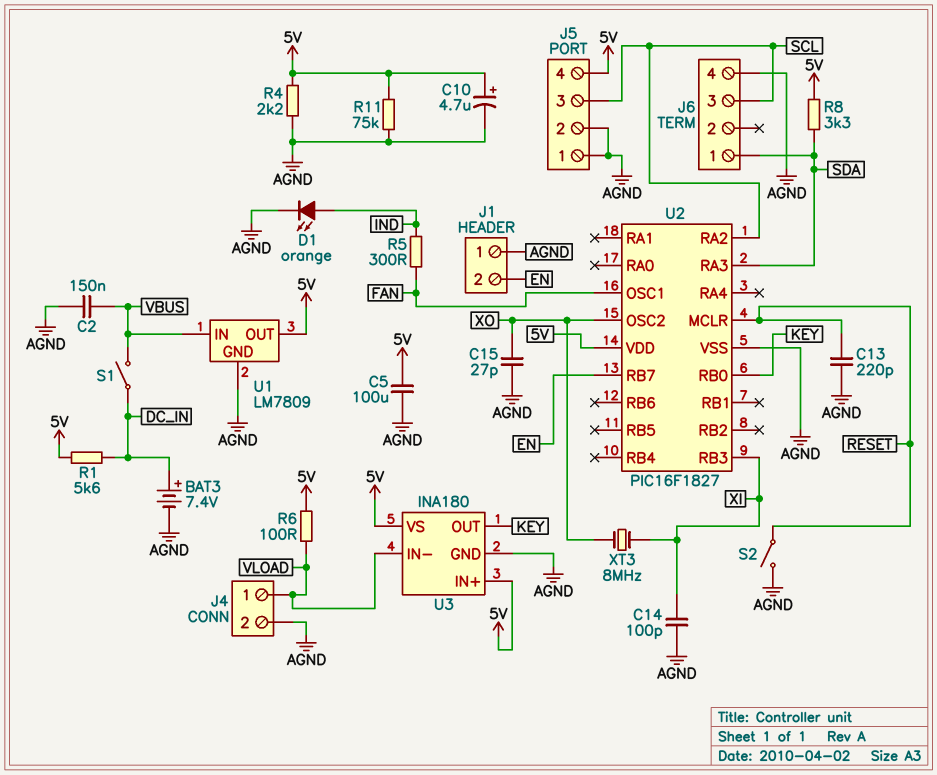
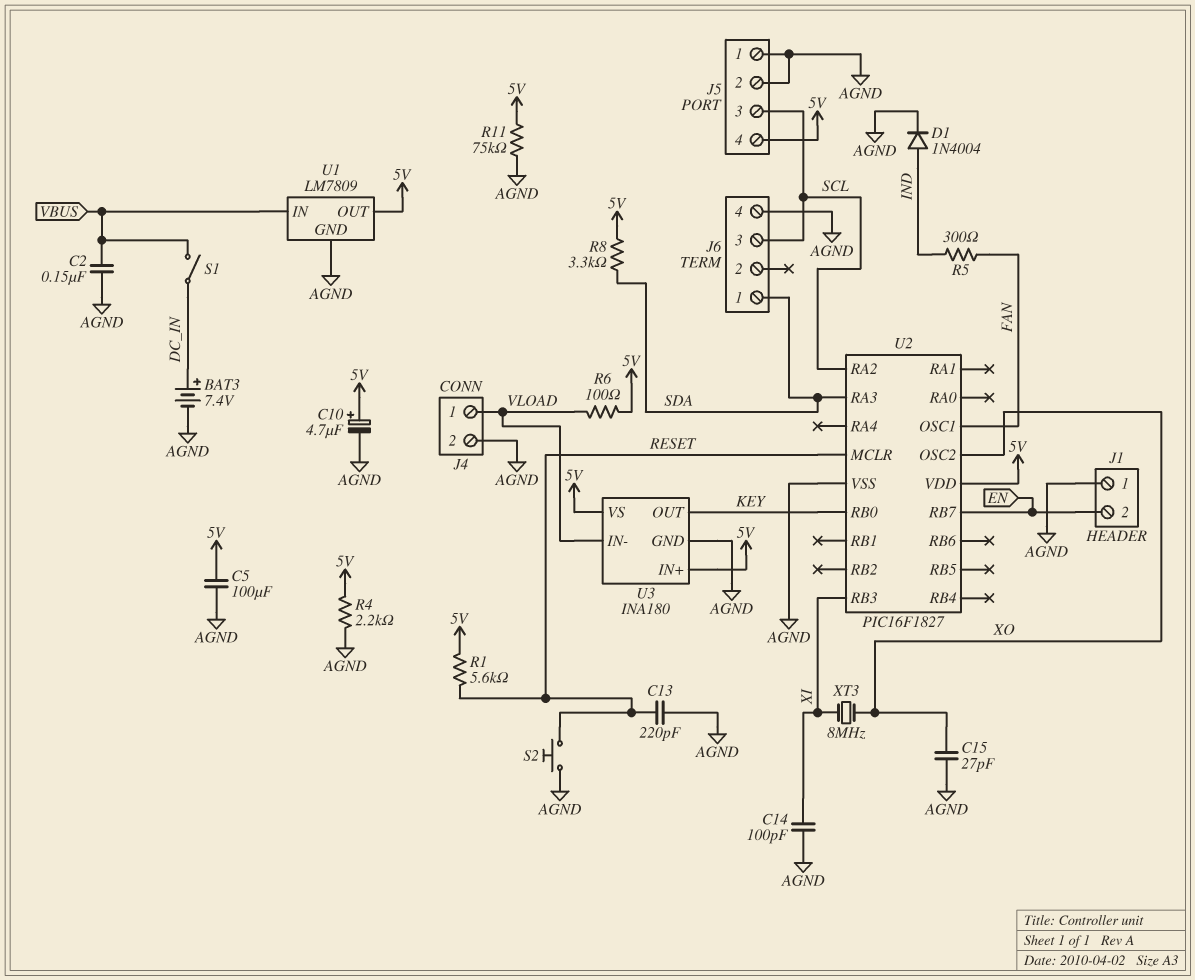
D1: LED orange (A IND, K AGND) -> diode 1N4004 (A IND, K AGND)
R1: 5.6k (5V, DC_IN) -> 5.6k (5V, RESET)
S2: switch (AGND, RESET) -> button (AGND, RESET)

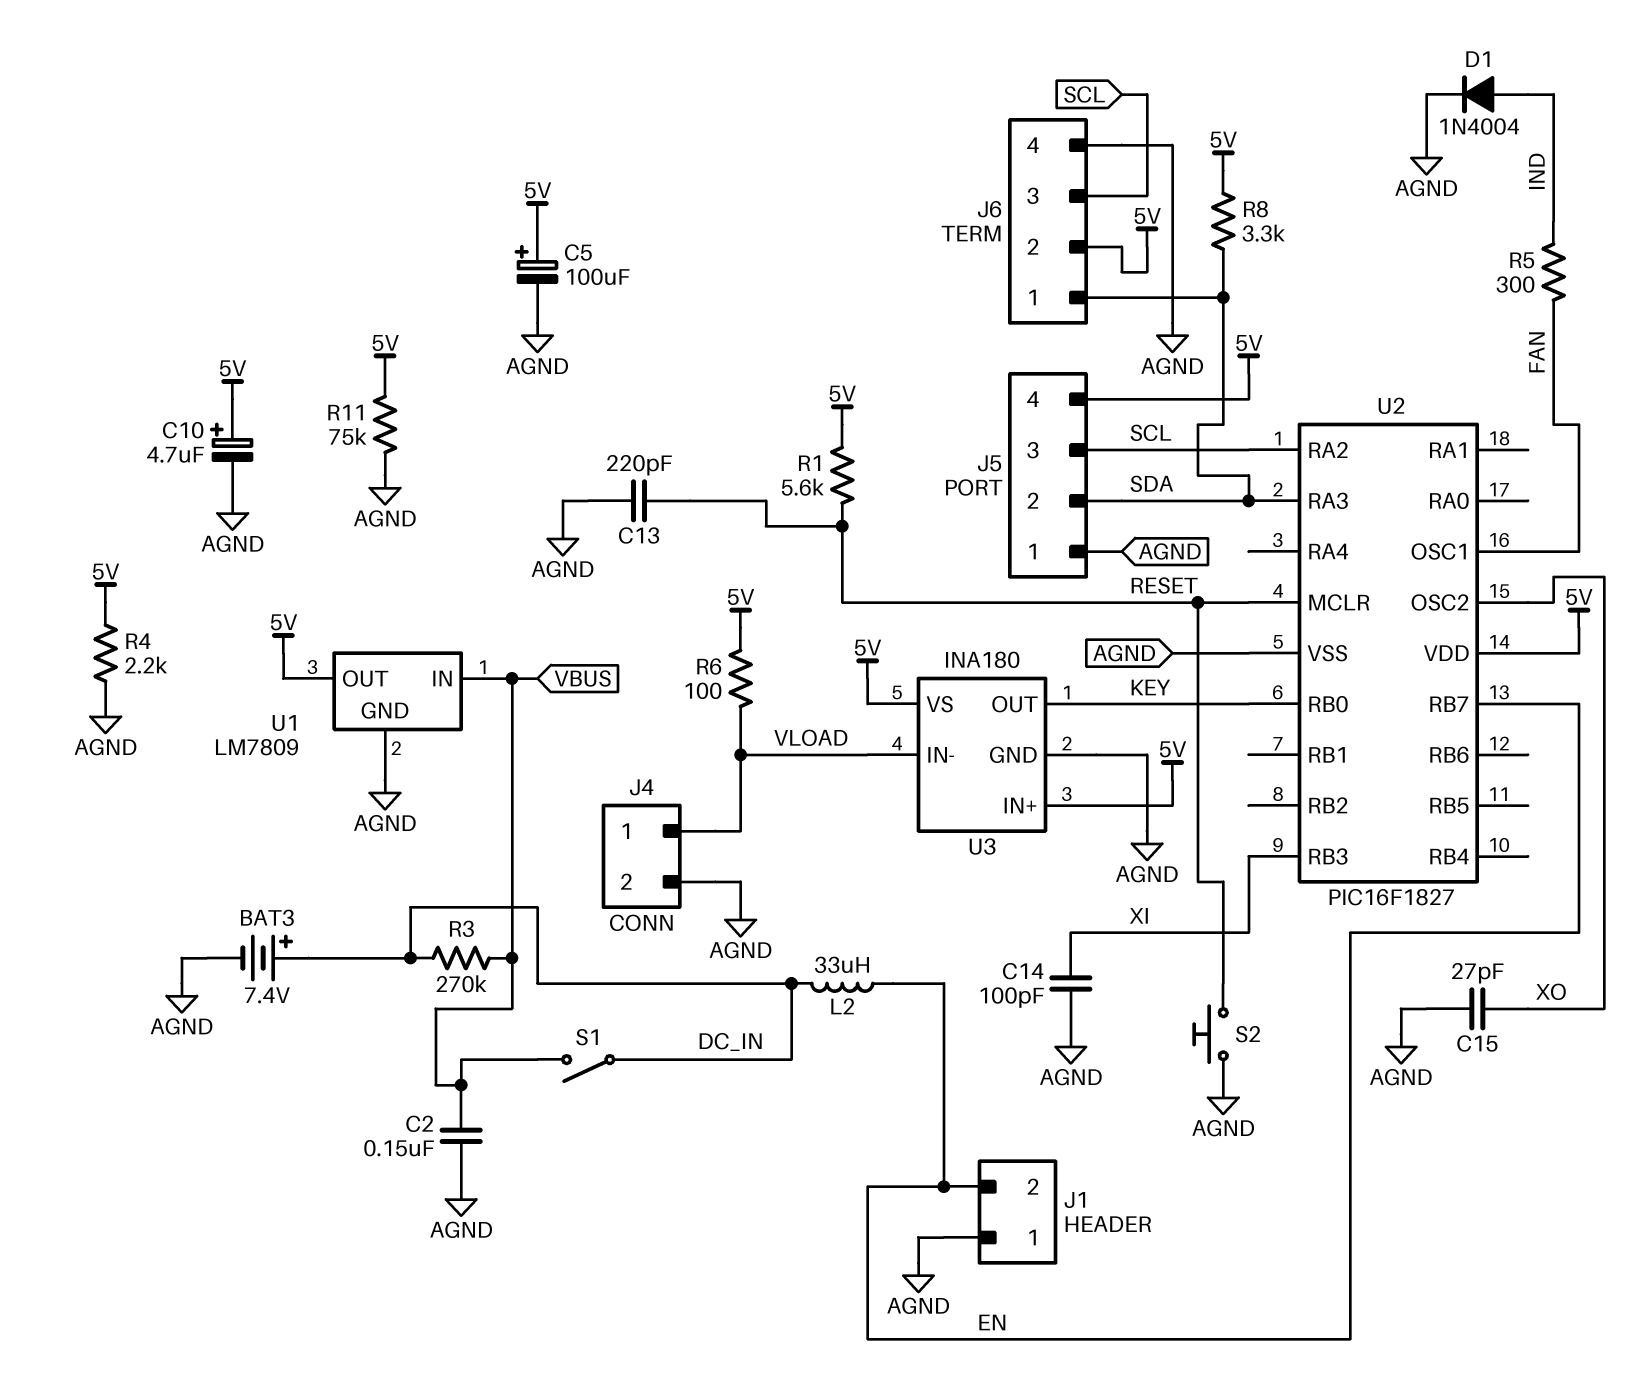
C5: 100uF (5V, AGND) -> 100uF (plus 5V, minus AGND)
J5 pin 2: AGND -> SDA
J6 pin 2: none -> 5V
L2: none -> 33uH (DC_IN, EN)
R3: none -> 270k (DC_IN, VBUS)
XT3: 8MHz (XI, XO) -> none

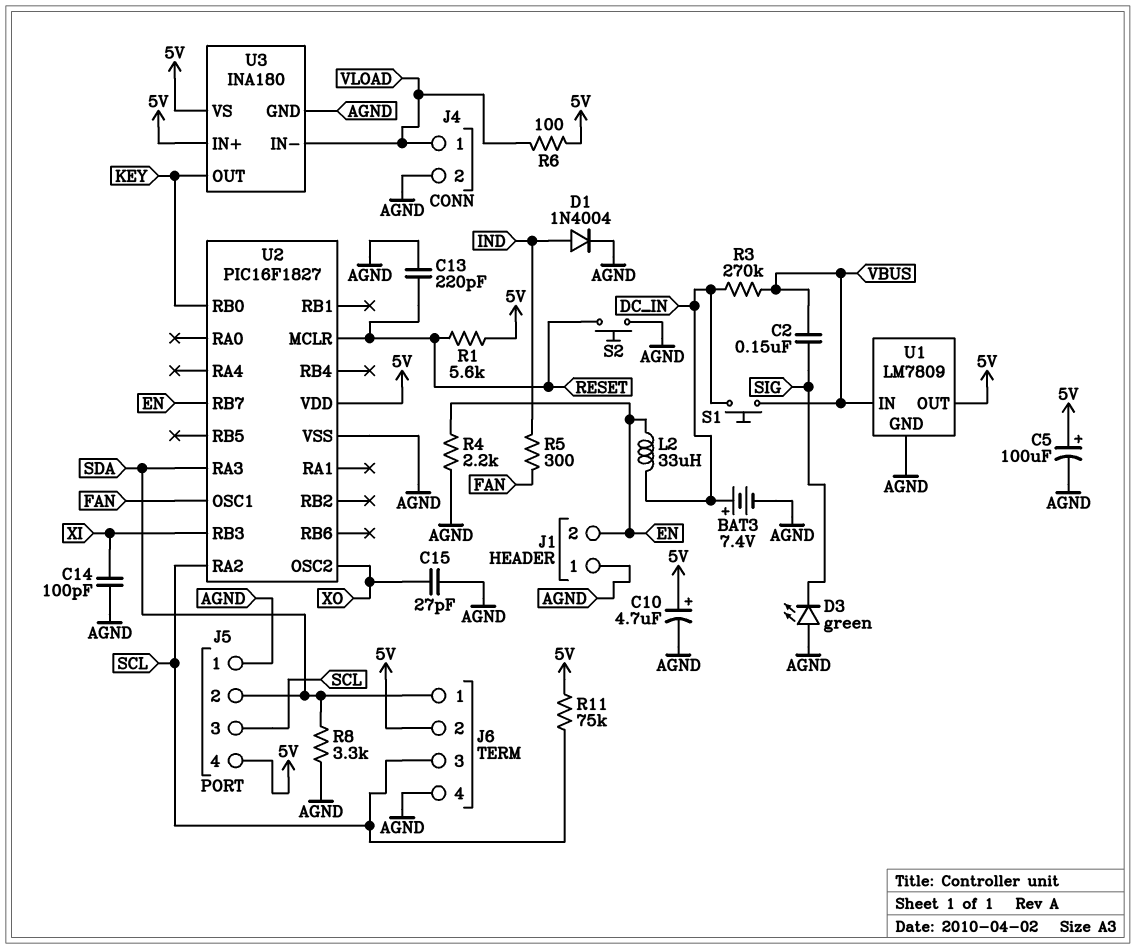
C2: 150nF (AGND, VBUS) -> 150nF (SIG, VBUS)
D3: none -> LED green (A AGND, K SIG)
R4: 2.2k (5V, AGND) -> 2.2k (AGND, EN)
R8: 3.3k (5V, SDA) -> 3.3k (AGND, SDA)
R11: 75k (5V, AGND) -> 75k (5V, SCL)
S1: switch (DC_IN, VBUS) -> button (DC_IN, VBUS)

